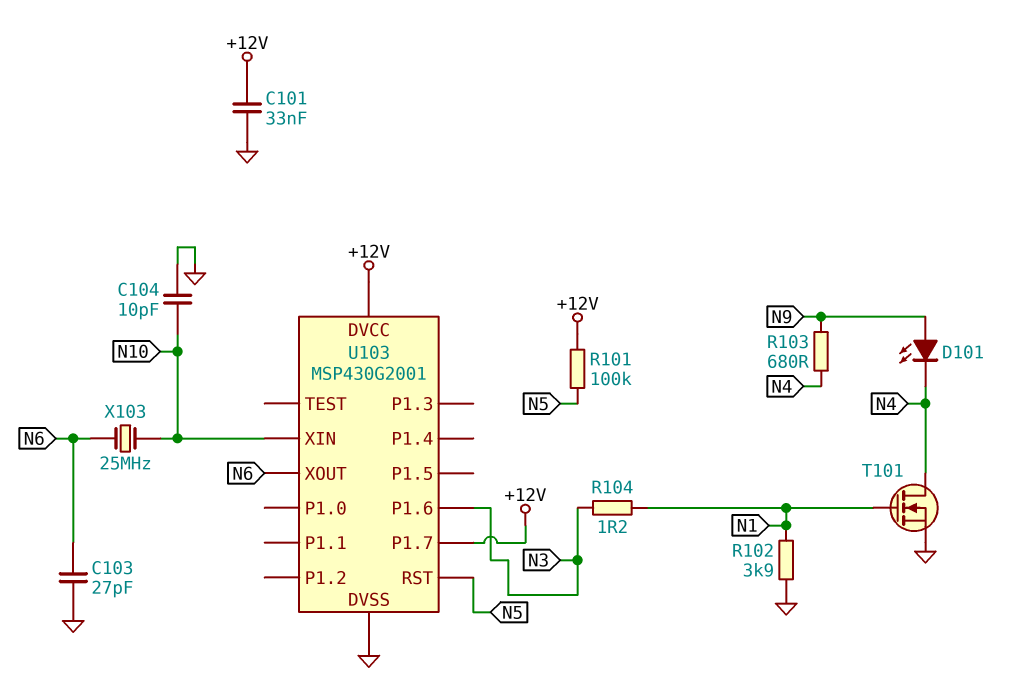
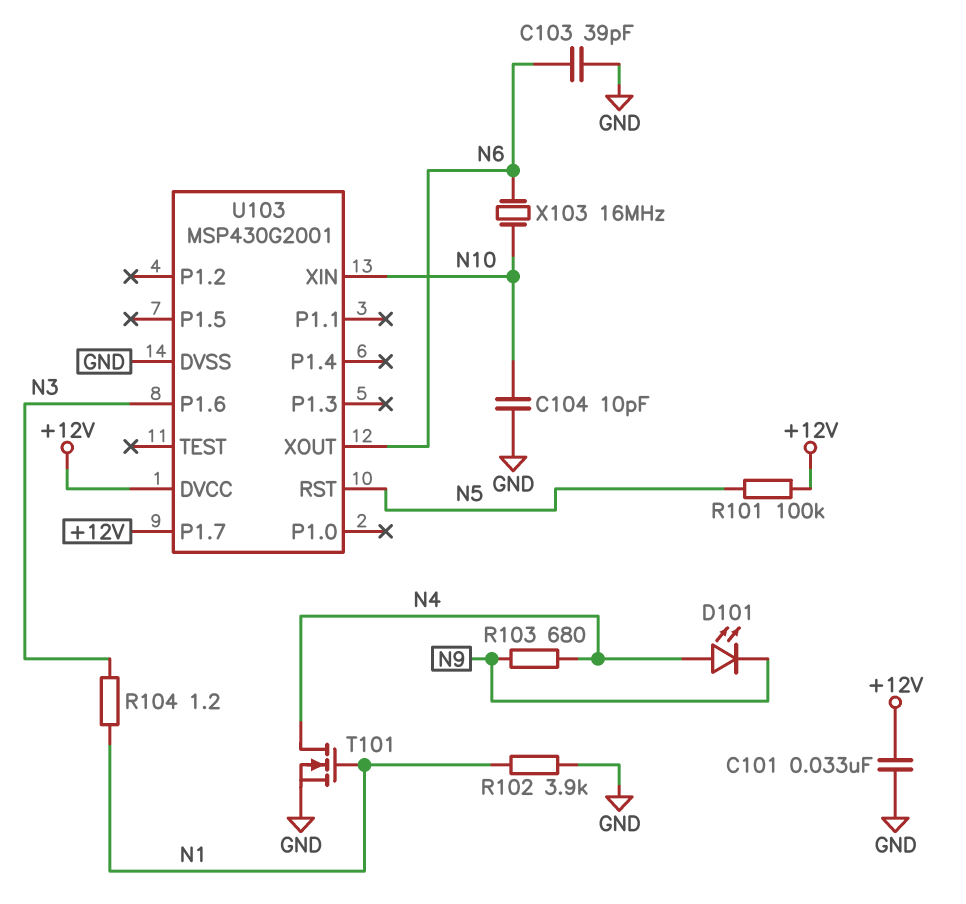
C103: 27pF (GND, N6) -> 39pF (GND, N6)
D101: LED (A N9, K N4) -> LED (A N4, K N9)
X103: 25MHz (N6, N10) -> 16MHz (N6, N10)

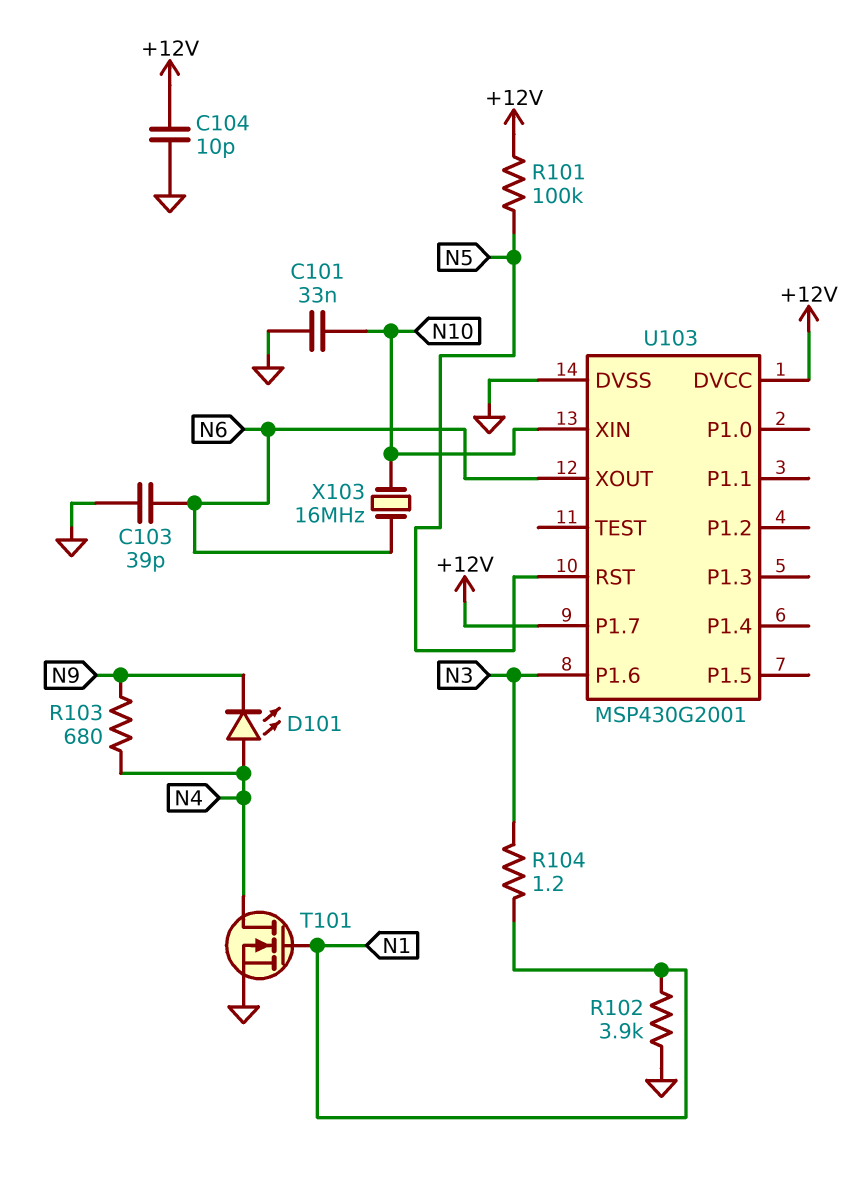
C101: 33nF (+12V, GND) -> 33nF (GND, N10)
C104: 10pF (GND, N10) -> 10pF (+12V, GND)

